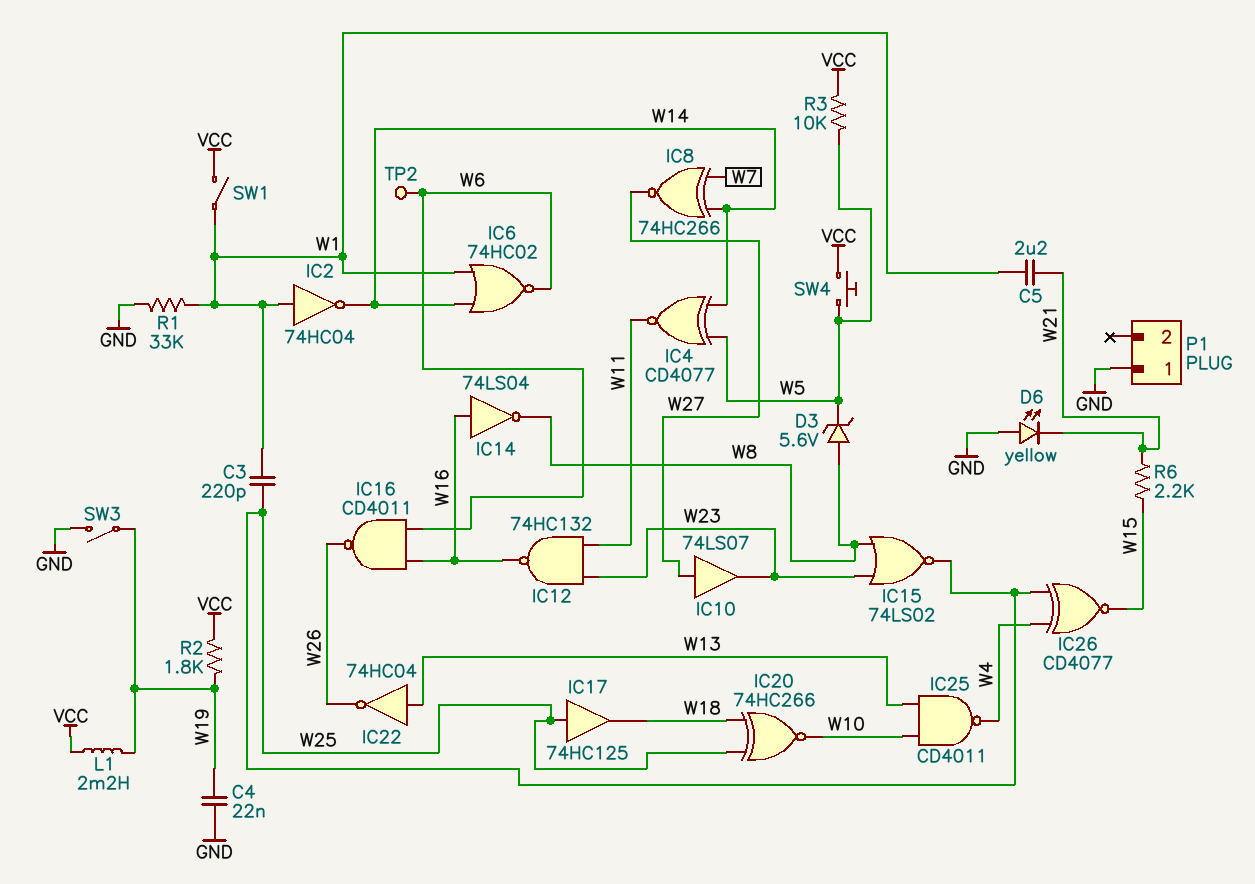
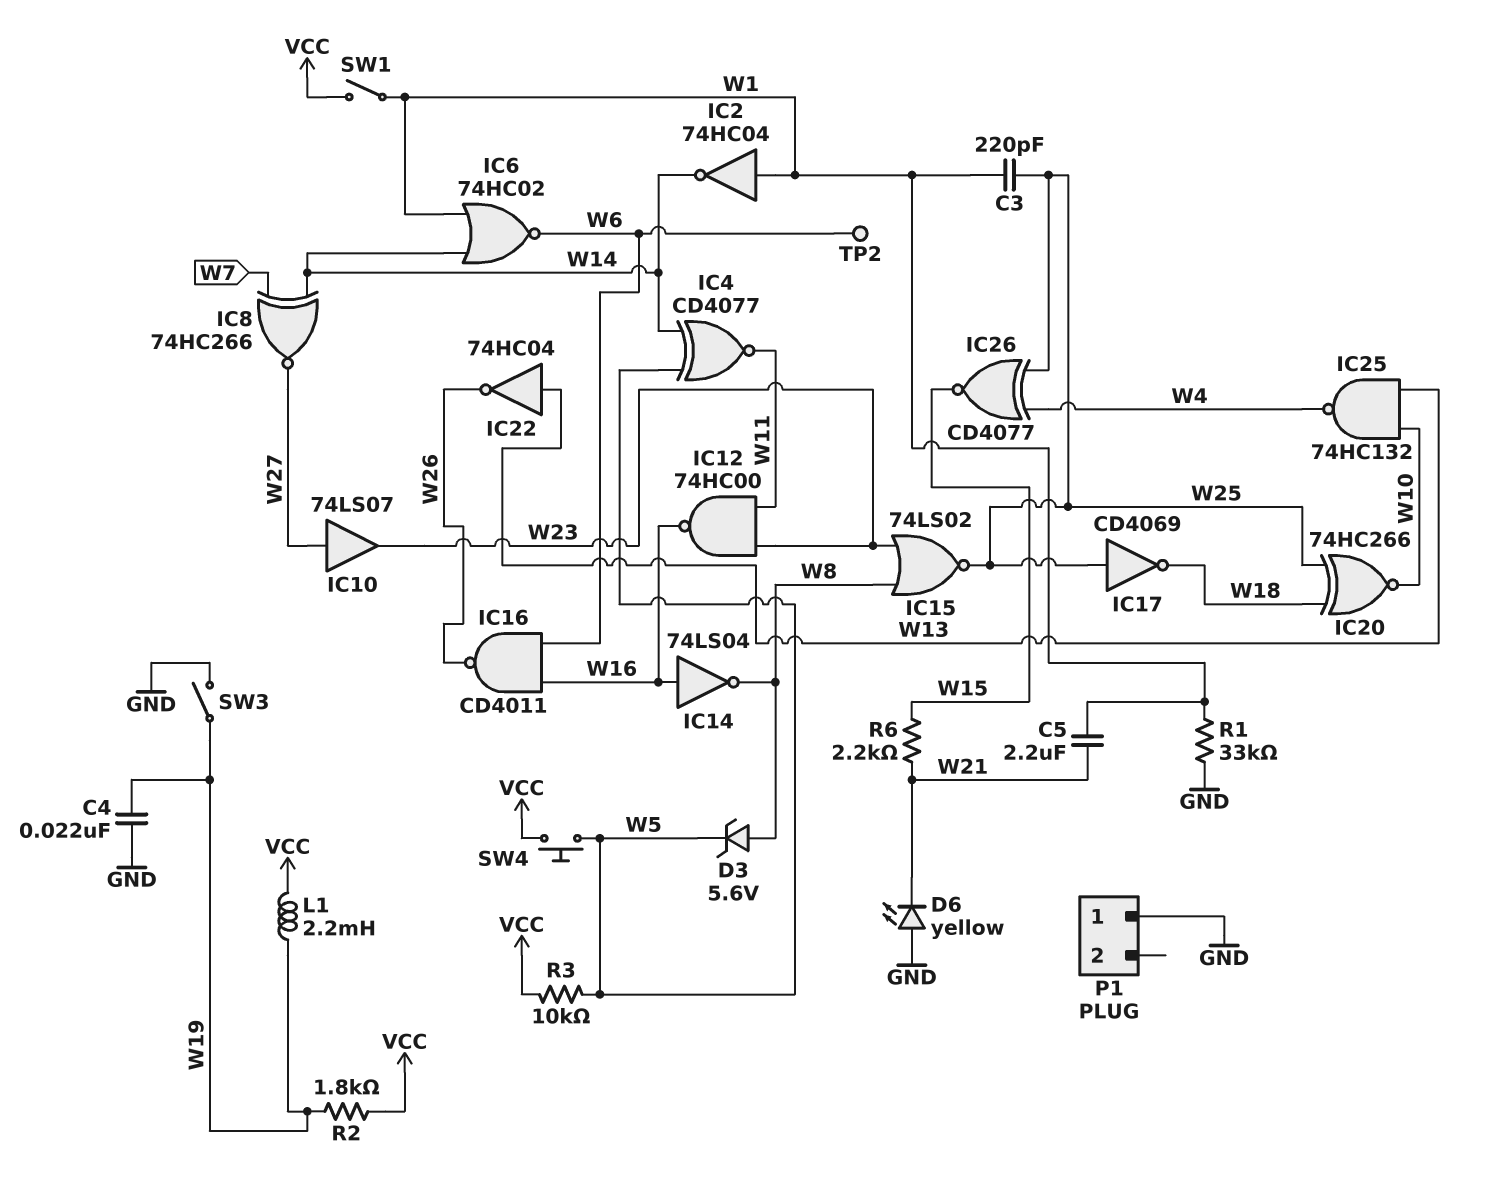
IC12: NAND 74HC132 (in W11, in W23, out W16) -> NAND 74HC00 (in W11, in W23, out W16)
IC17: buffer 74HC125 (in W25, out W18) -> NOT CD4069 (in W25, out W18)
IC25: NAND CD4011 (in W10, in W13, out W4) -> NAND 74HC132 (in W10, in W13, out W4)

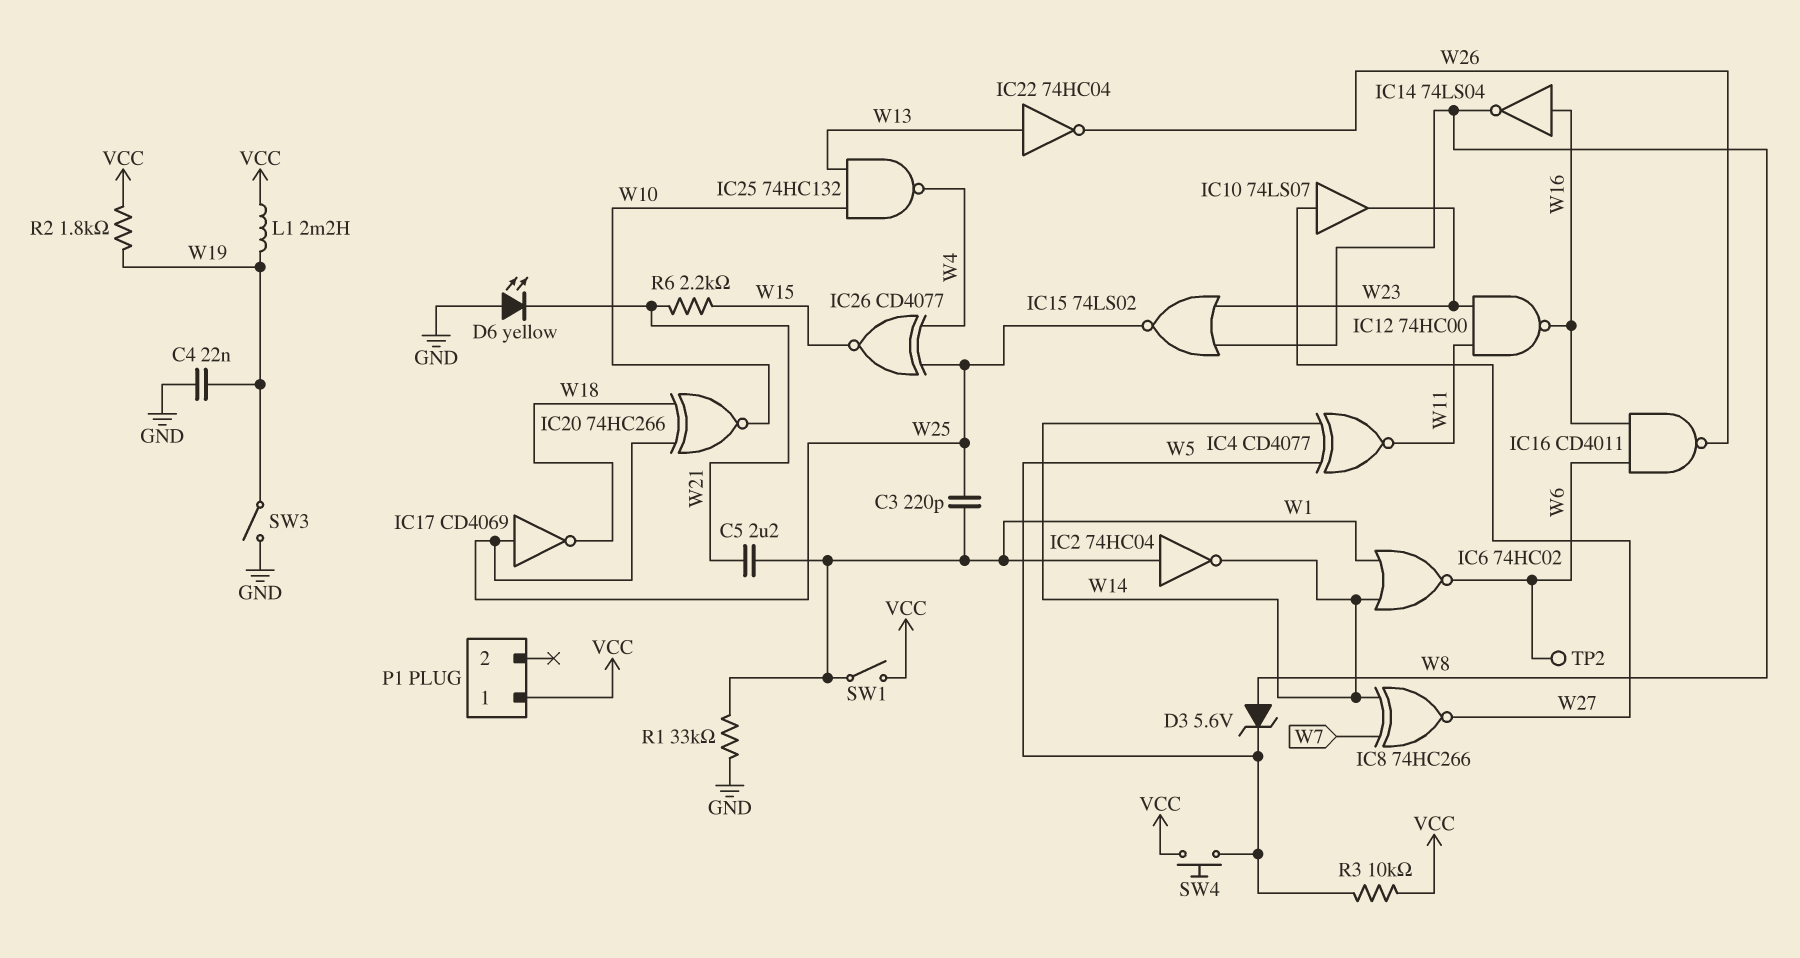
P1 pin 1: GND -> VCC

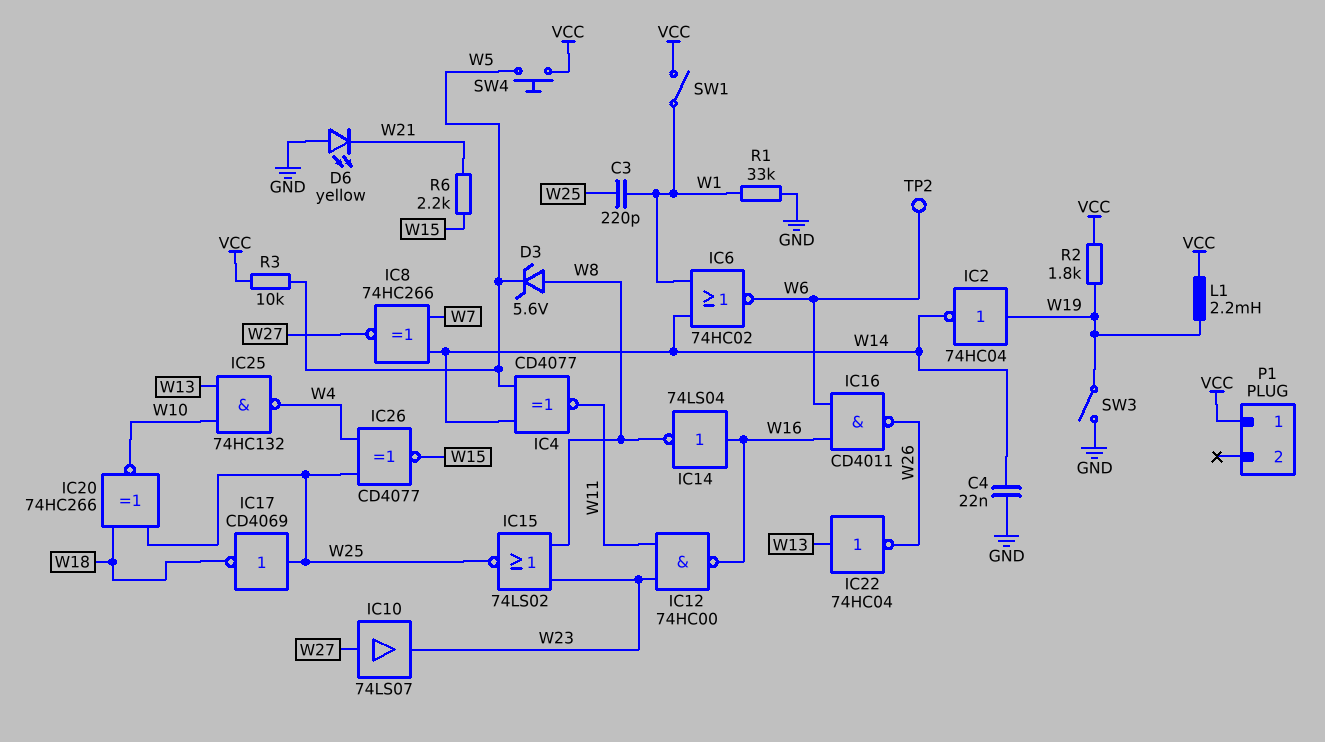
C4: 22nF (GND, W19) -> 22nF (GND, W14)
C5: 2.2uF (W1, W21) -> none
IC2: NOT 74HC04 (in W1, out W14) -> NOT 74HC04 (in W19, out W14)

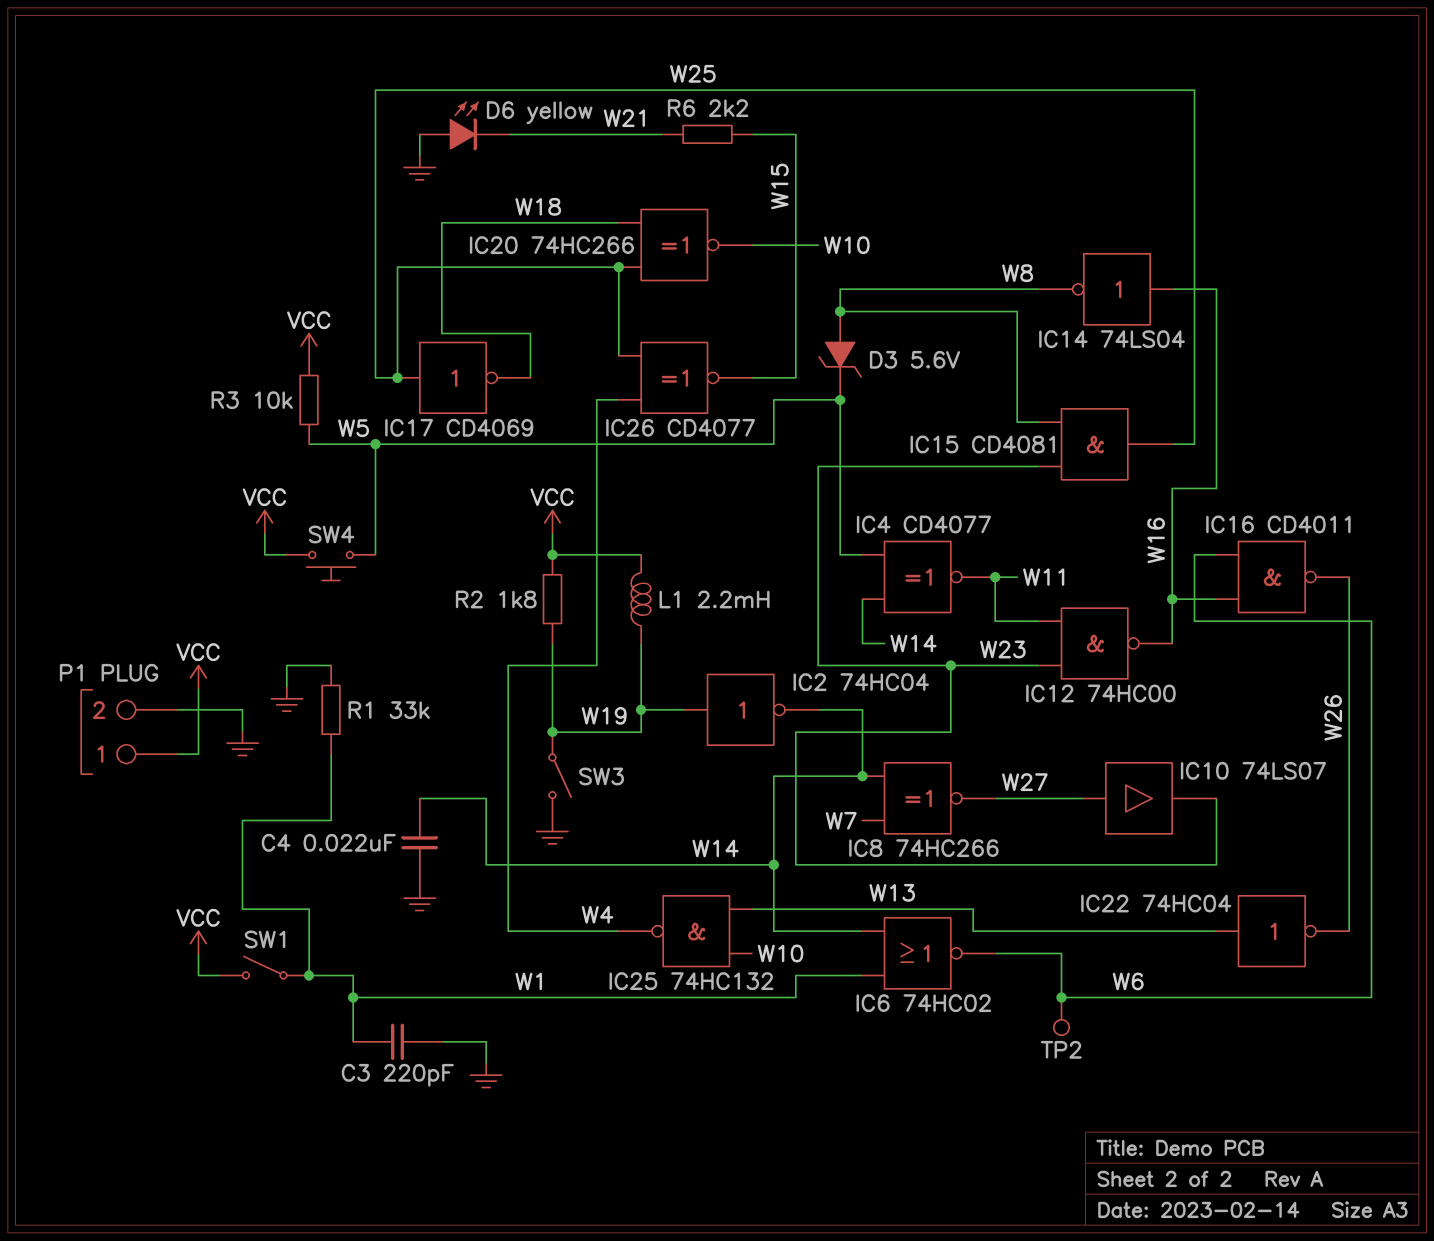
C3: 220pF (W1, W25) -> 220pF (GND, W1)
IC15: NOR 74LS02 (in W8, in W23, out W25) -> AND CD4081 (in W8, in W23, out W25)
P1 pin 2: none -> GND

